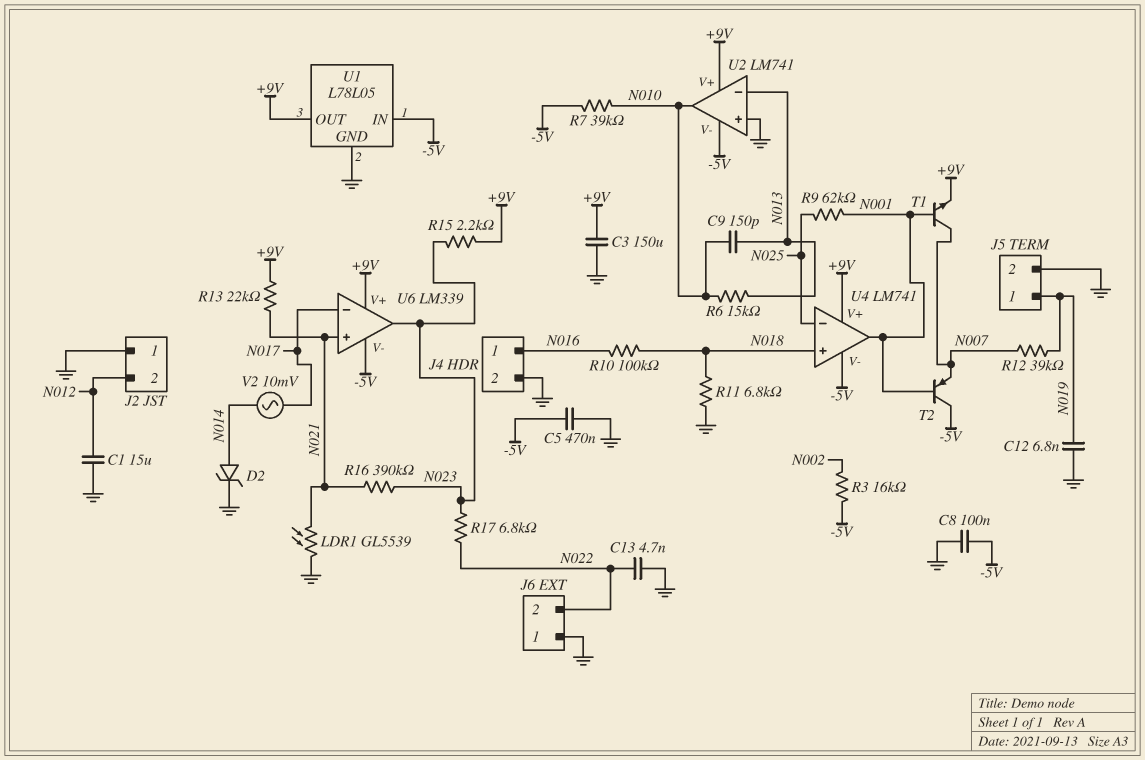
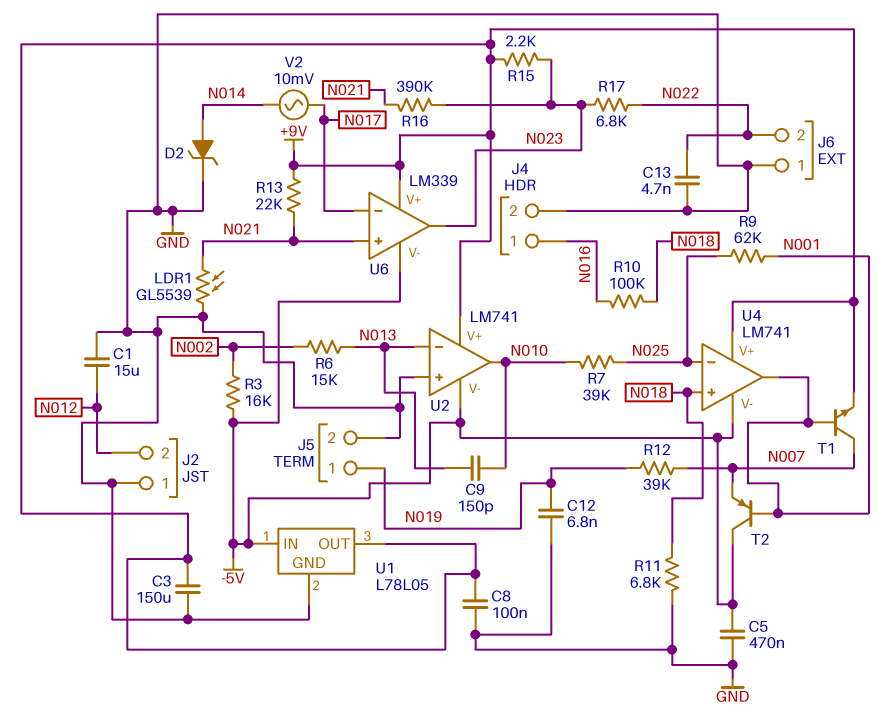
C8: 100nF (-5V, GND) -> 100nF (+9V, GND)
R6: 15k (N010, N013) -> 15k (N002, N013)
R7: 39k (-5V, N010) -> 39k (N010, N025)

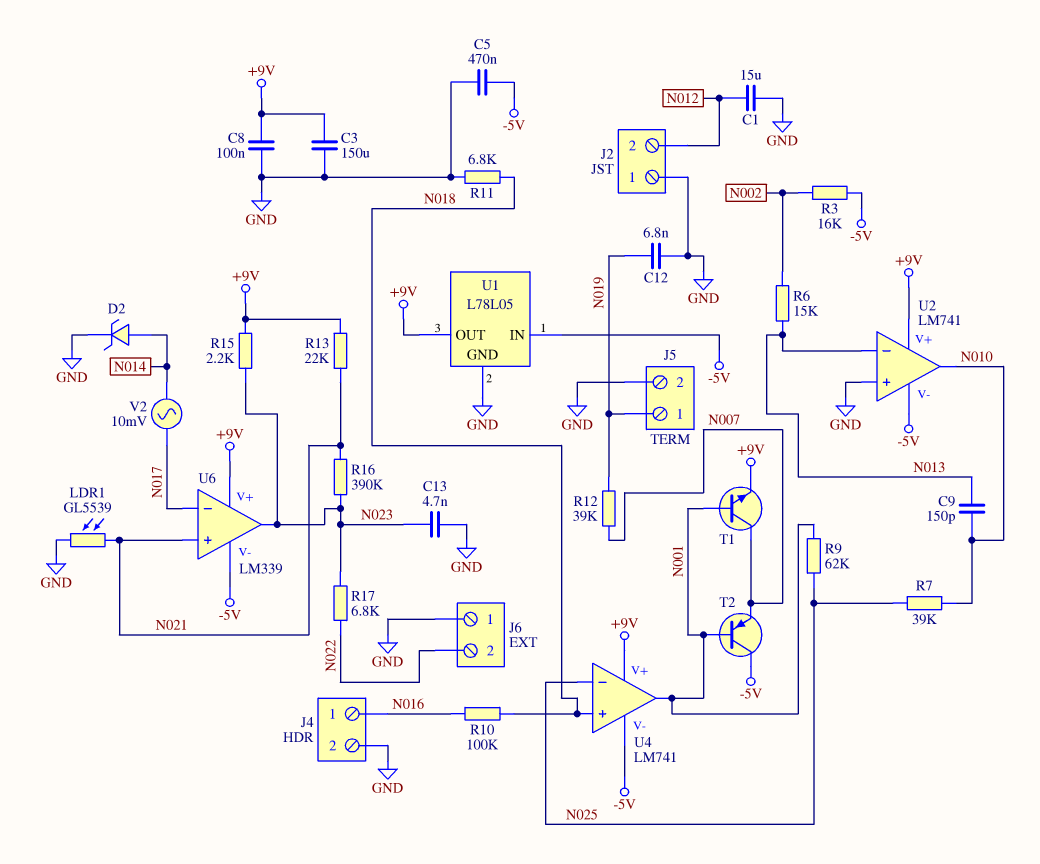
C13: 4.7nF (GND, N022) -> 4.7nF (GND, N023)

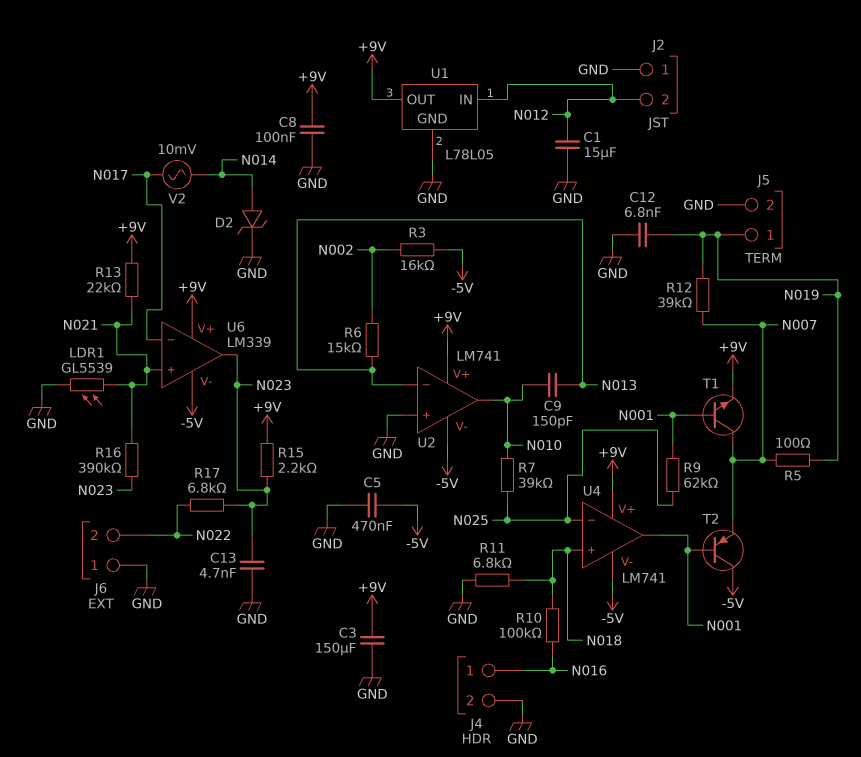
R5: none -> 100 (N007, N019)
U1 pin IN: -5V -> N012

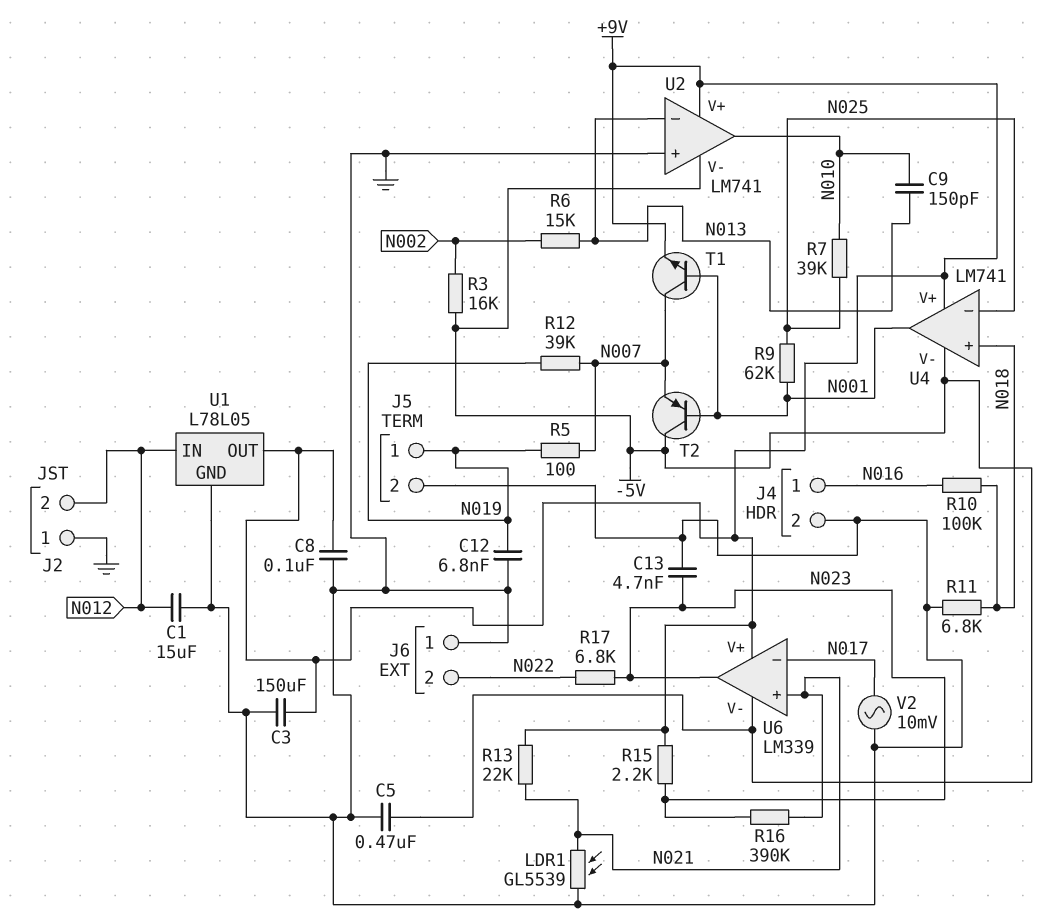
D2: zener (A N014, K GND) -> none
V2: AC 10mV (N014, N017) -> AC 10mV (GND, N017)

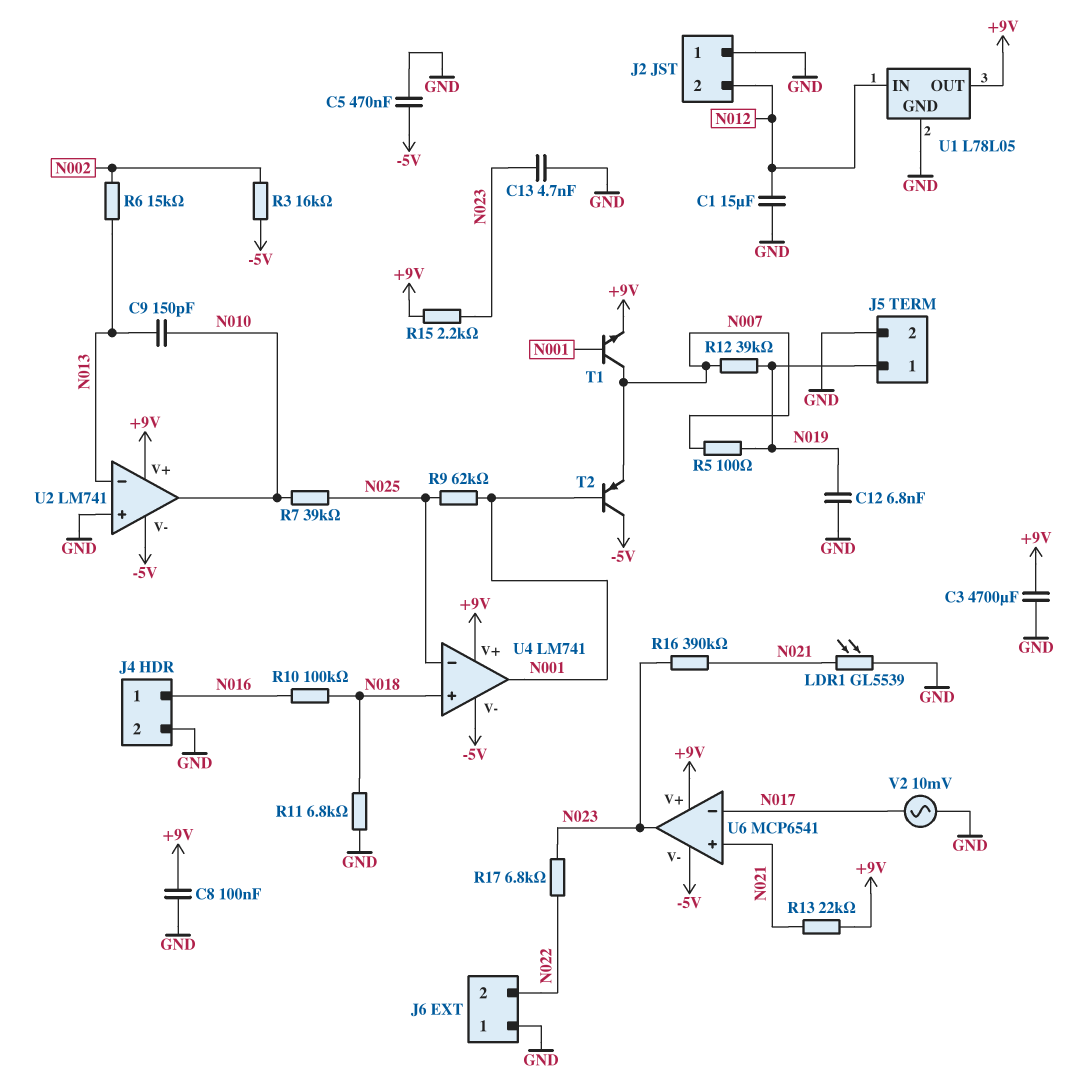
C3: 150uF (+9V, GND) -> 4700uF (+9V, GND)
U6: LM339 -> MCP6541

